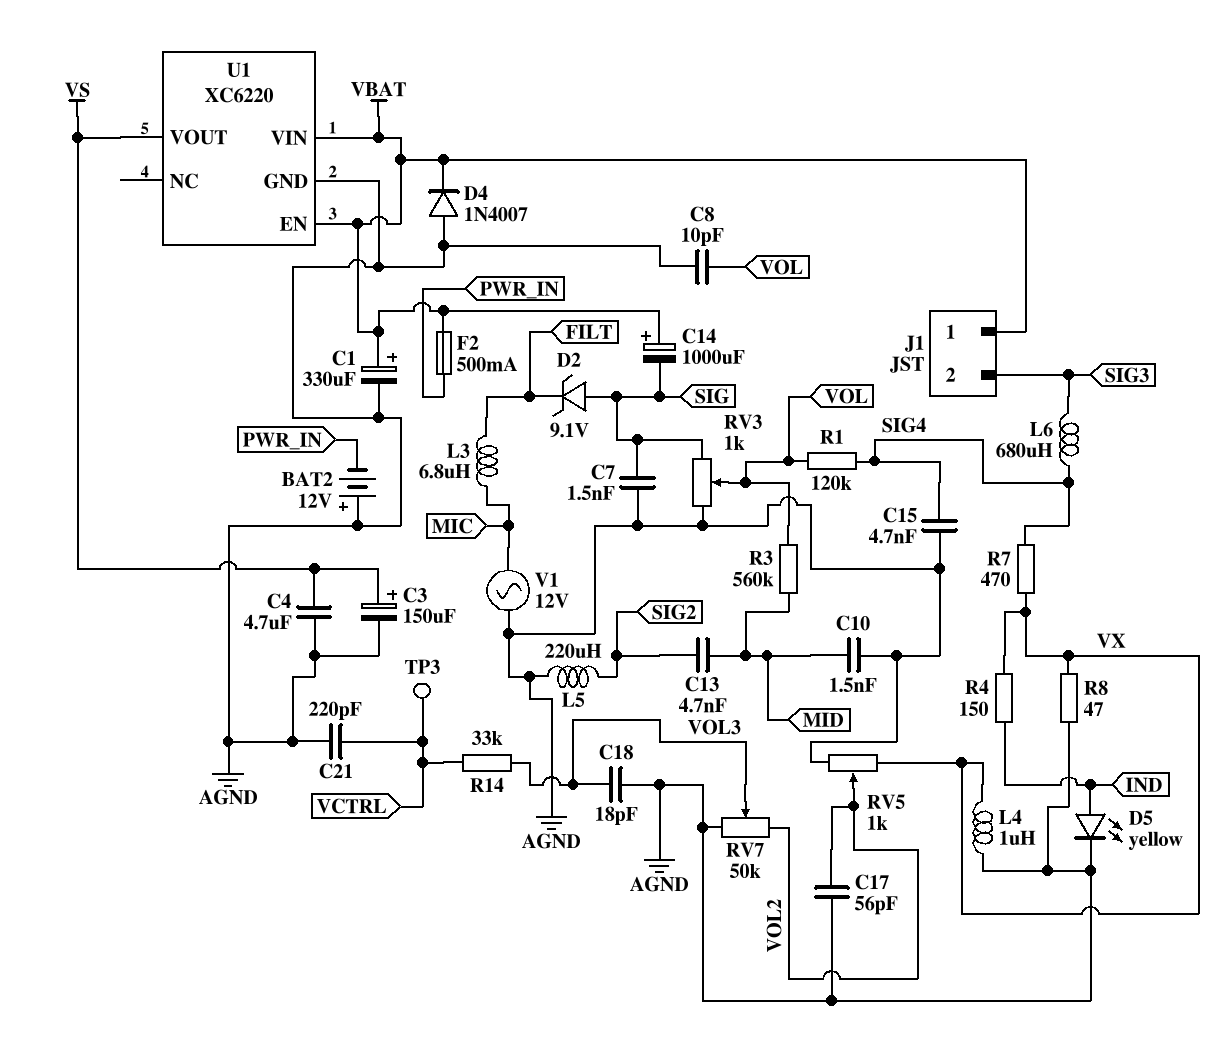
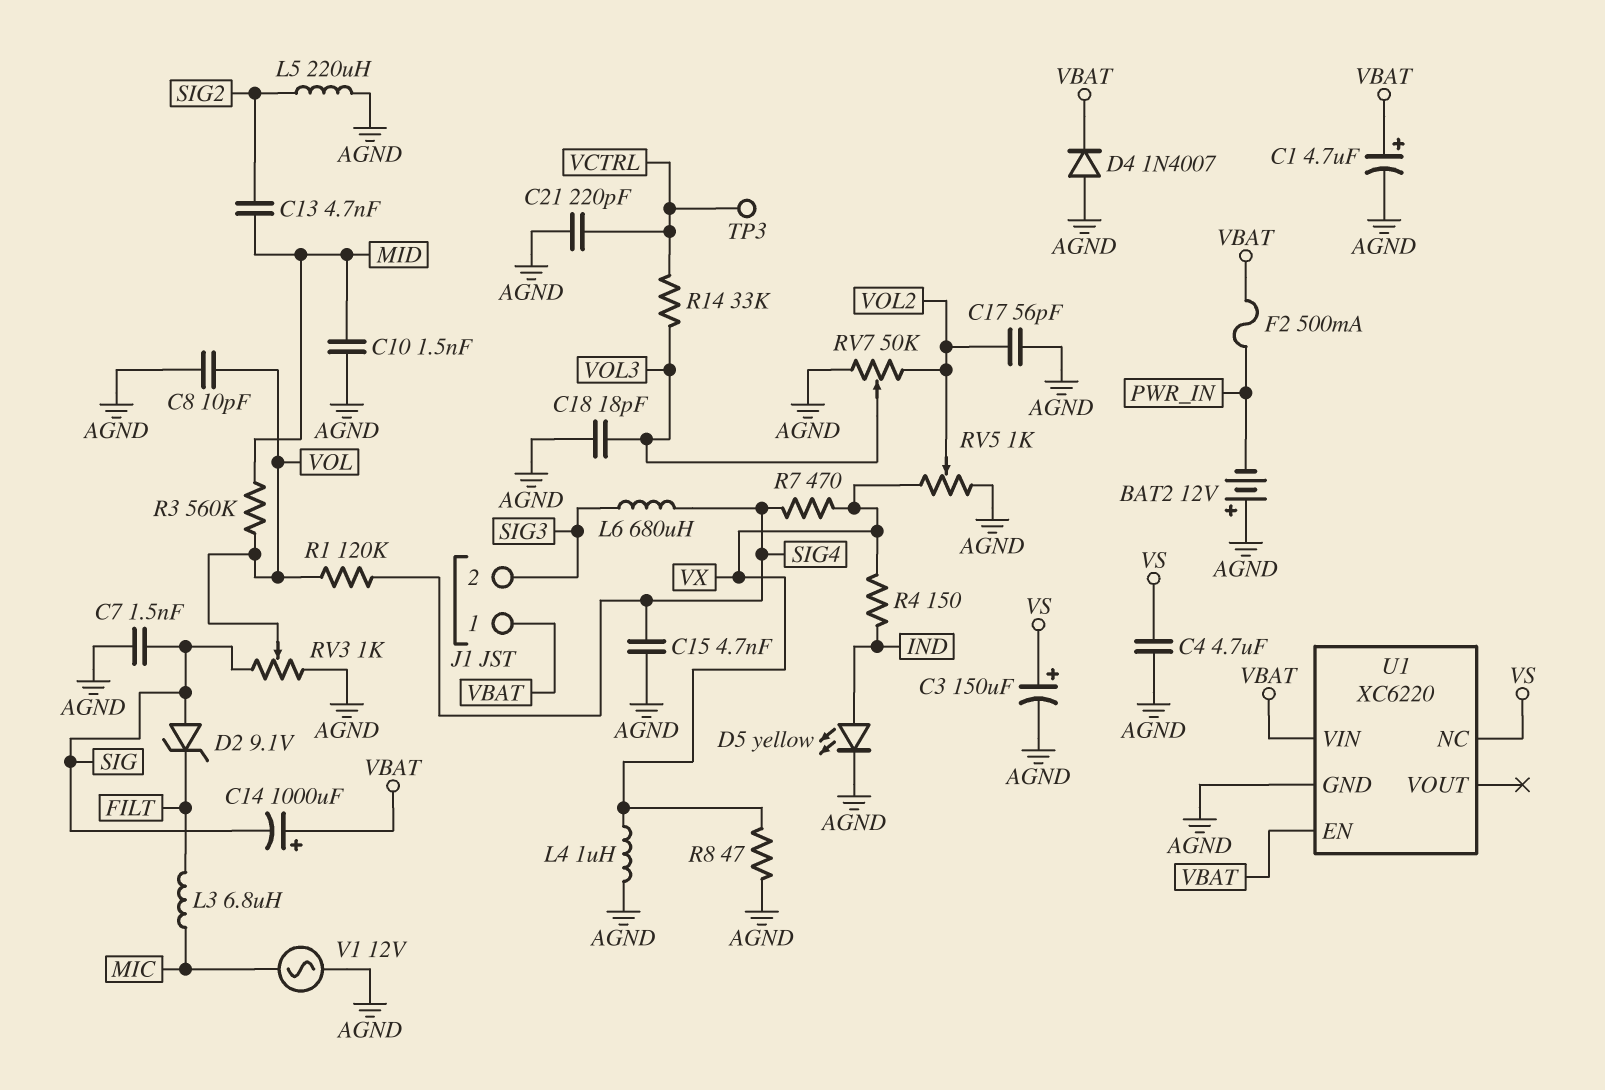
C1: 330uF (plus VBAT, minus AGND) -> 4.7uF (plus VBAT, minus AGND)
U1 pin NC: none -> VS
U1 pin VOUT: VS -> none

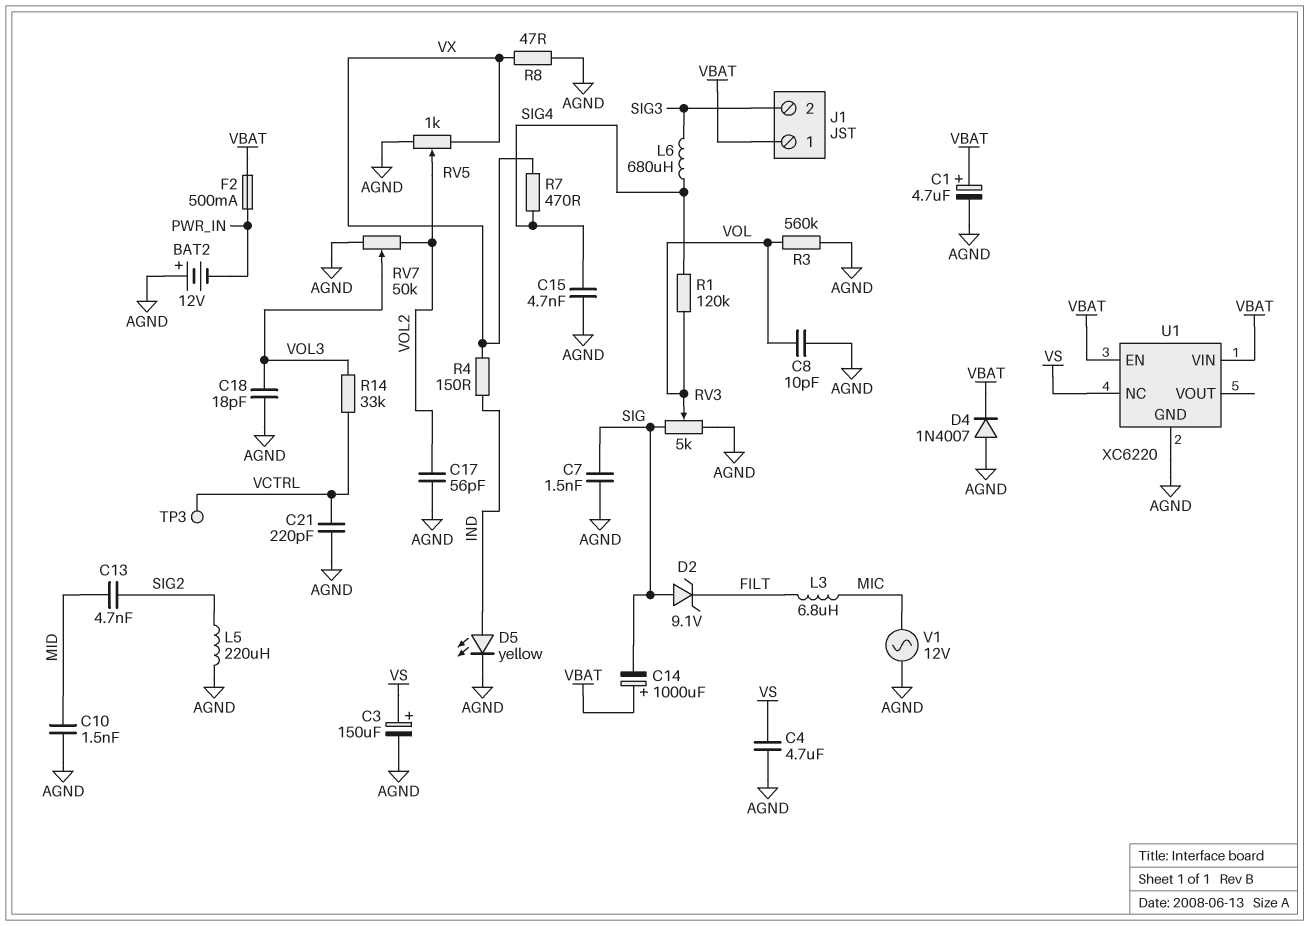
L4: 1uH (AGND, VX) -> none
R3: 560k (MID, VOL) -> 560k (AGND, VOL)
RV3: 1k (AGND, SIG, wiper VOL) -> 5k (AGND, SIG, wiper VOL)

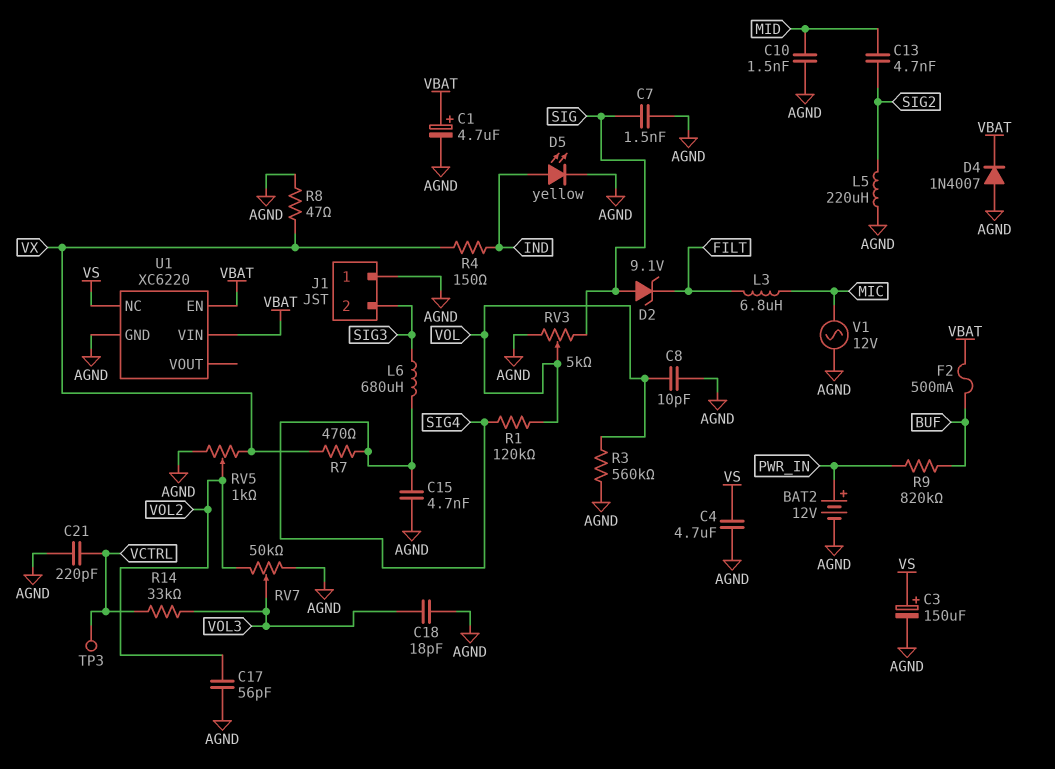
BAT2: 12V (plus AGND, minus PWR_IN) -> 12V (plus PWR_IN, minus AGND)
C14: 1000uF (plus VBAT, minus SIG) -> none
F2: 500mA (PWR_IN, VBAT) -> 500mA (BUF, VBAT)
J1 pin 1: VBAT -> AGND
R9: none -> 820k (BUF, PWR_IN)

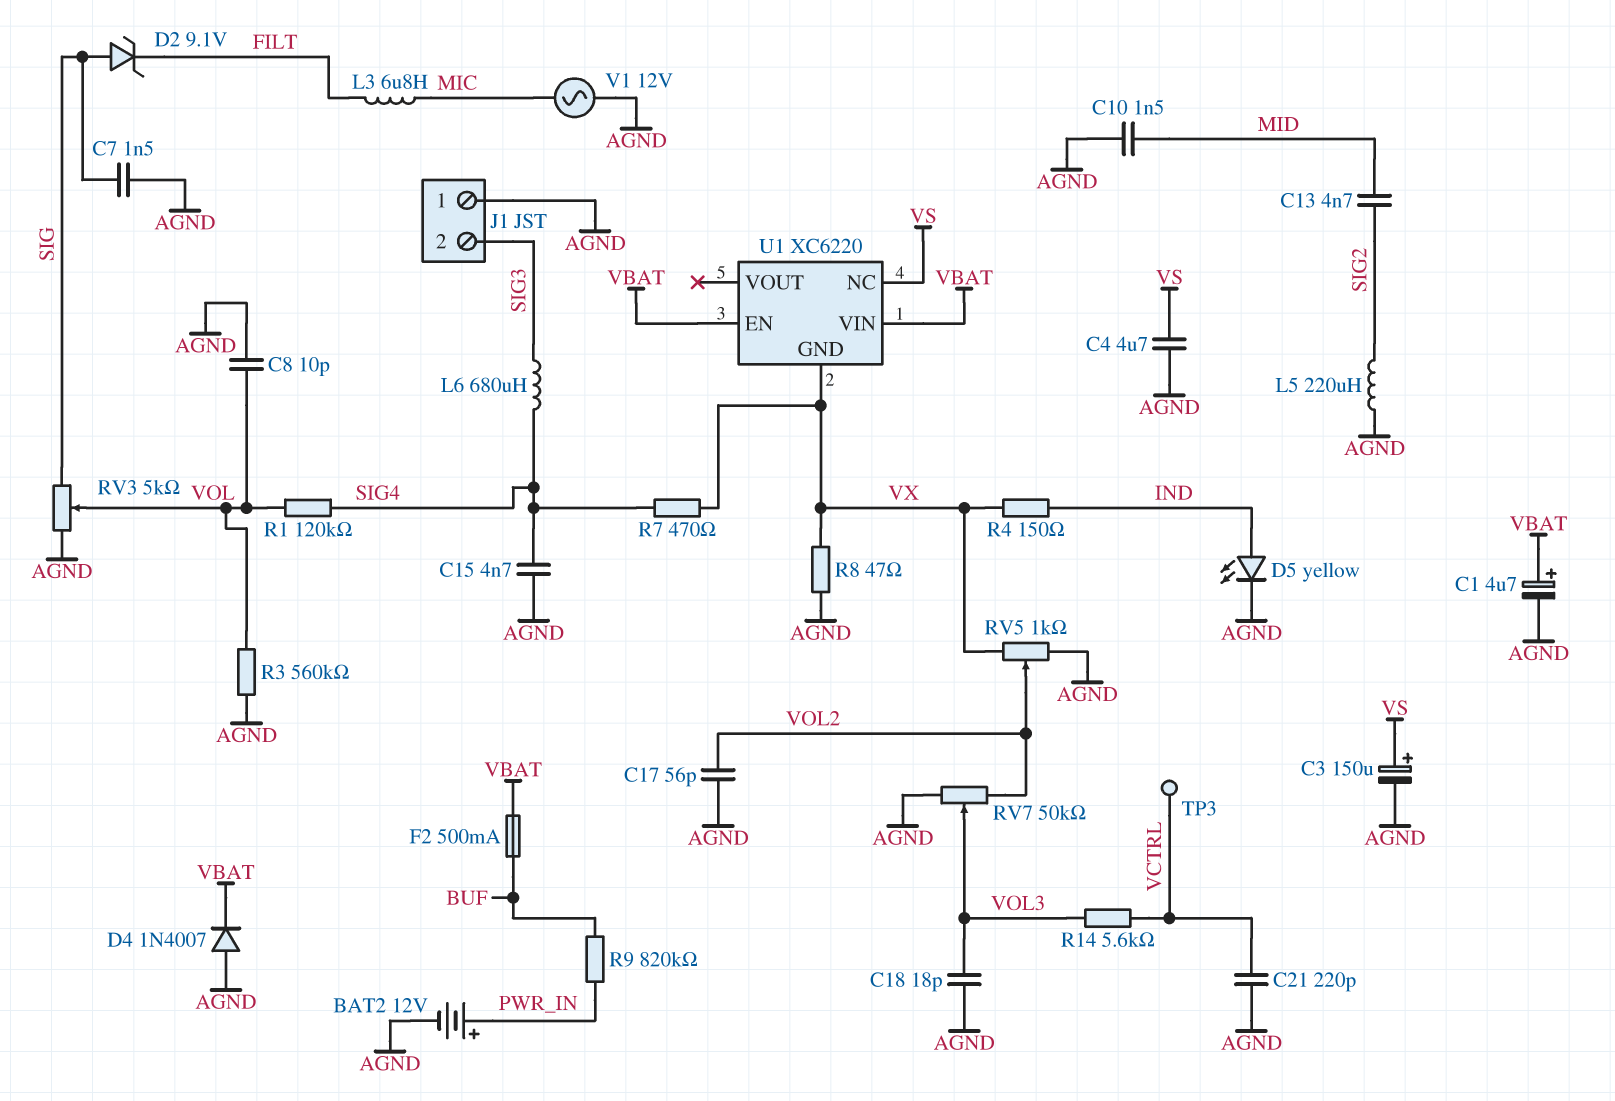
R14: 33k (VCTRL, VOL3) -> 5.6k (VCTRL, VOL3)
U1 pin GND: AGND -> VX

